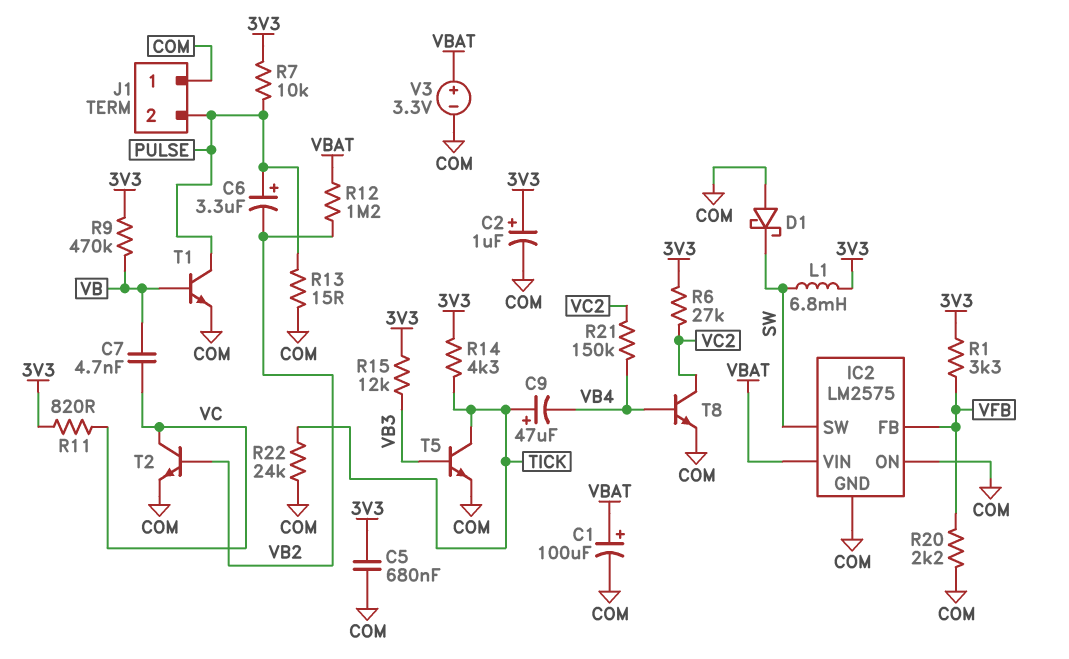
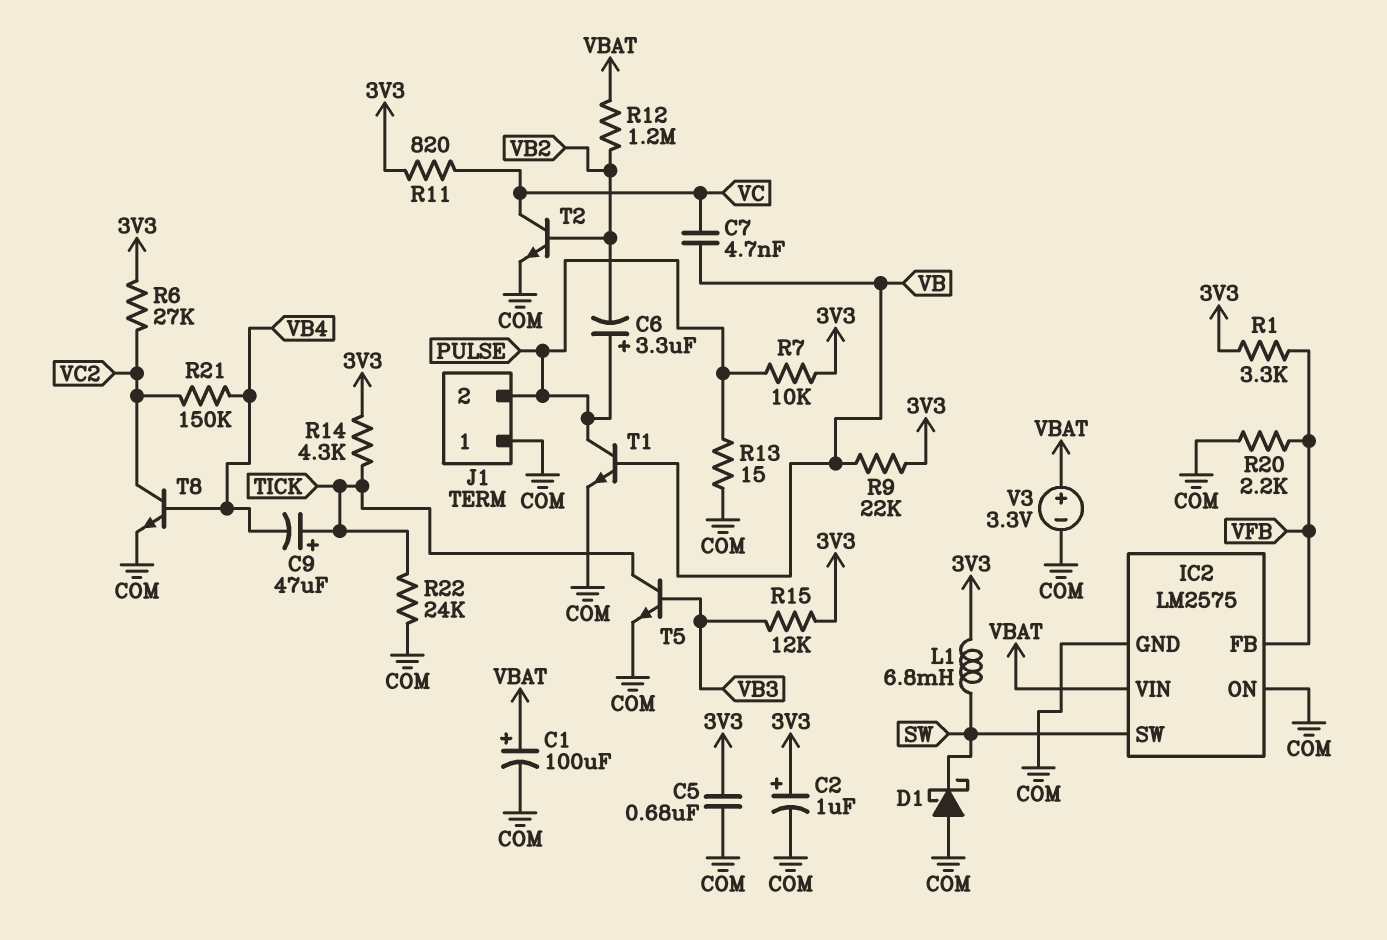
R9: 470k (3V3, VB) -> 22k (3V3, VB)

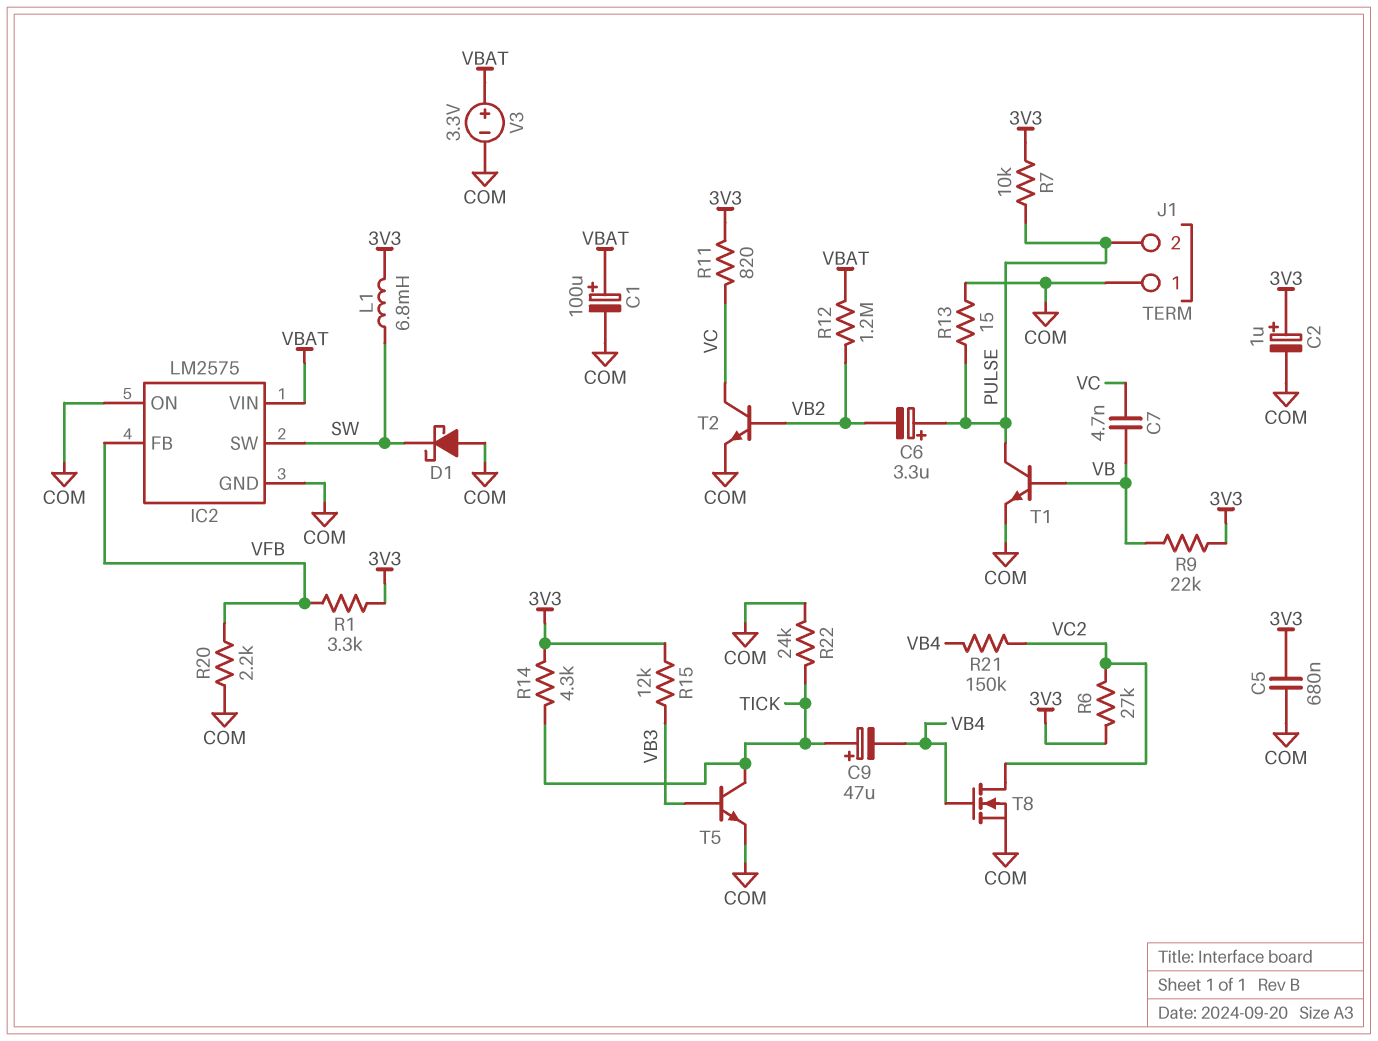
T8: NPN (B VB4, C VC2, E COM) -> NMOS (G VB4, D VC2, S COM)

